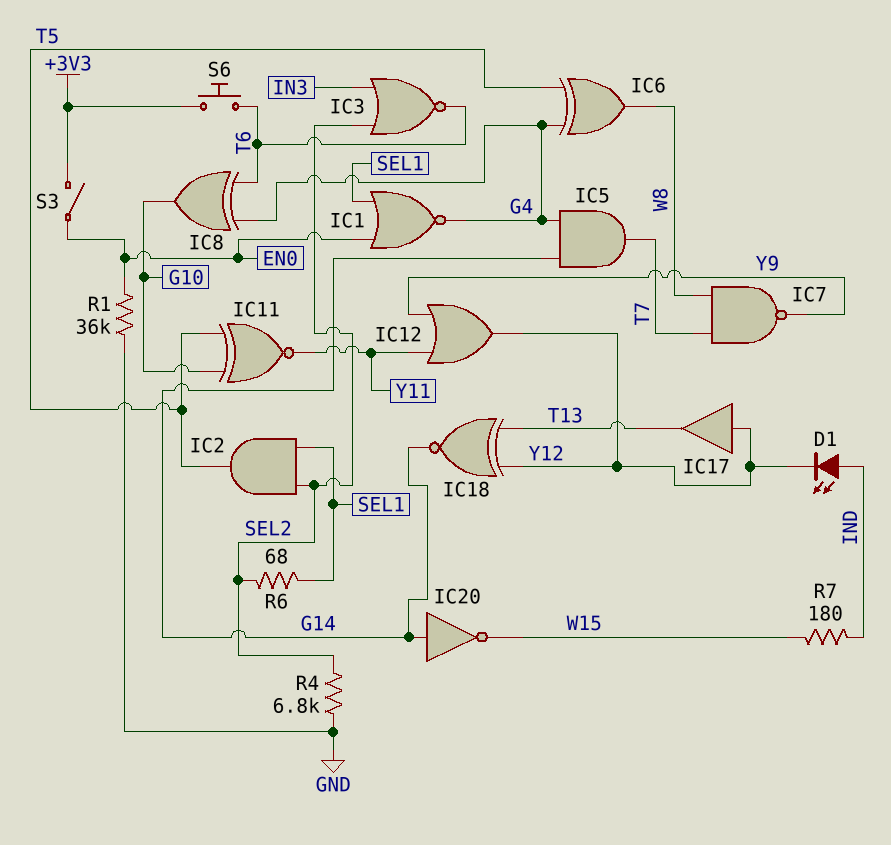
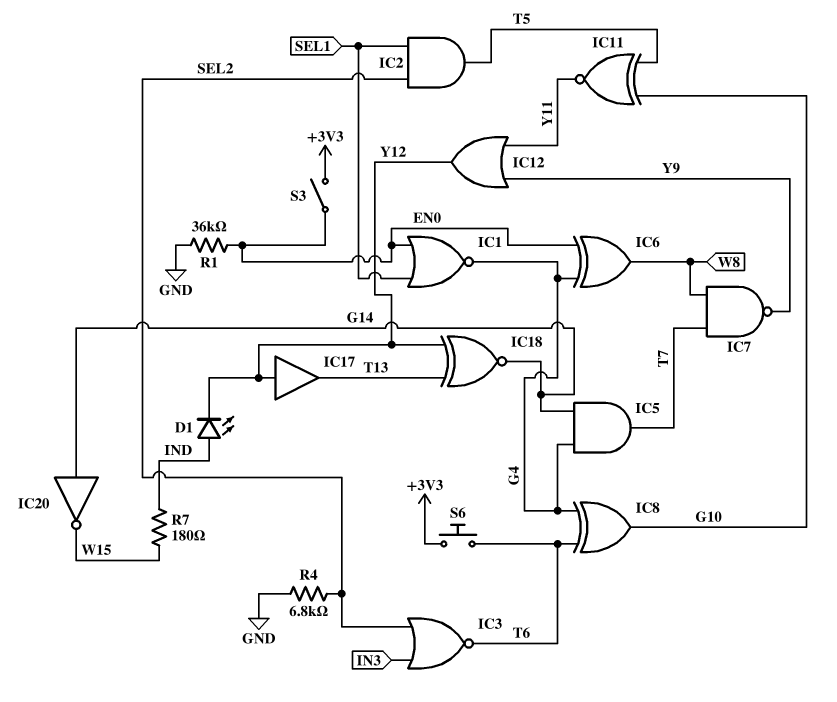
IC6: XOR (in G4, in T5, out W8) -> XOR (in EN0, in G4, out W8)
R6: 68 (SEL1, SEL2) -> none

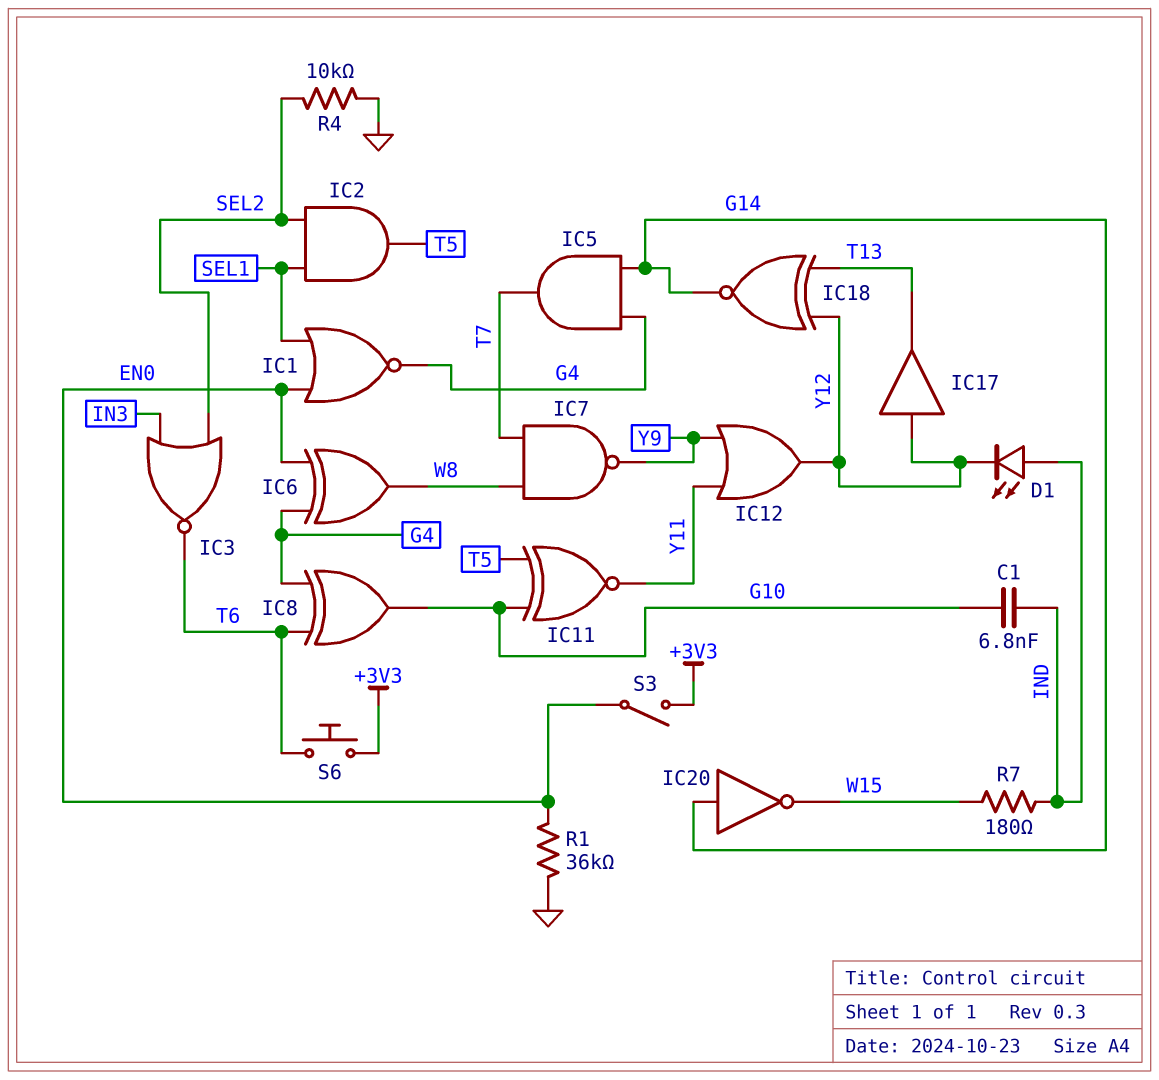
C1: none -> 6.8nF (G10, IND)
R4: 6.8k (GND, SEL2) -> 10k (GND, SEL2)

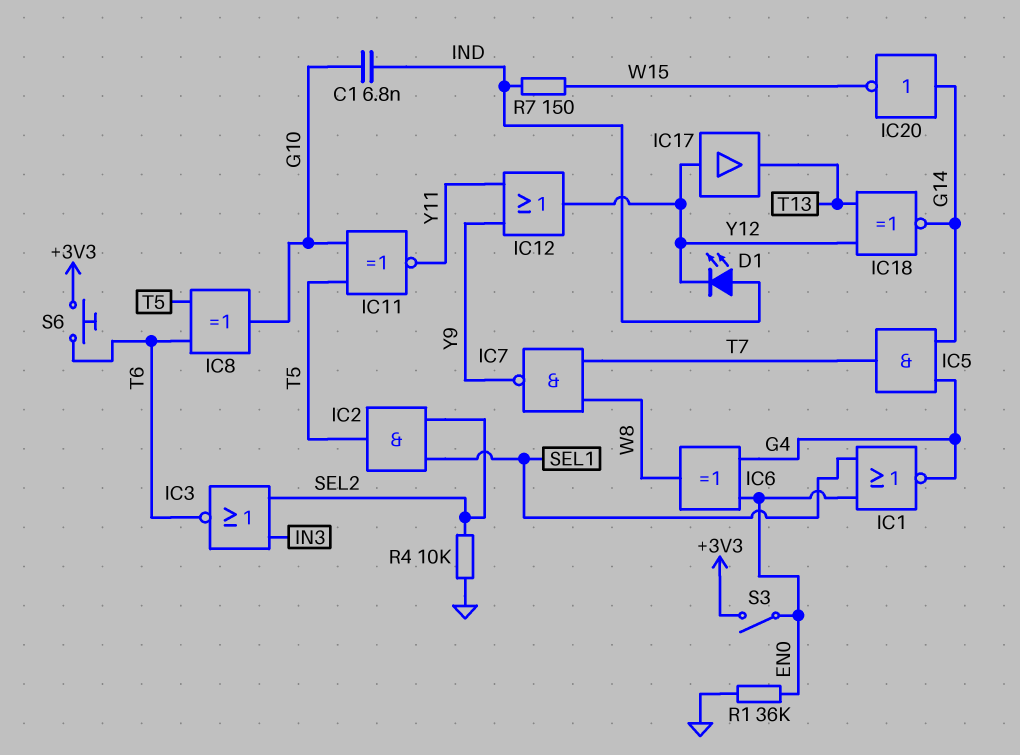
IC8: XOR (in G4, in T6, out G10) -> XOR (in T5, in T6, out G10)
R7: 180 (IND, W15) -> 150 (IND, W15)

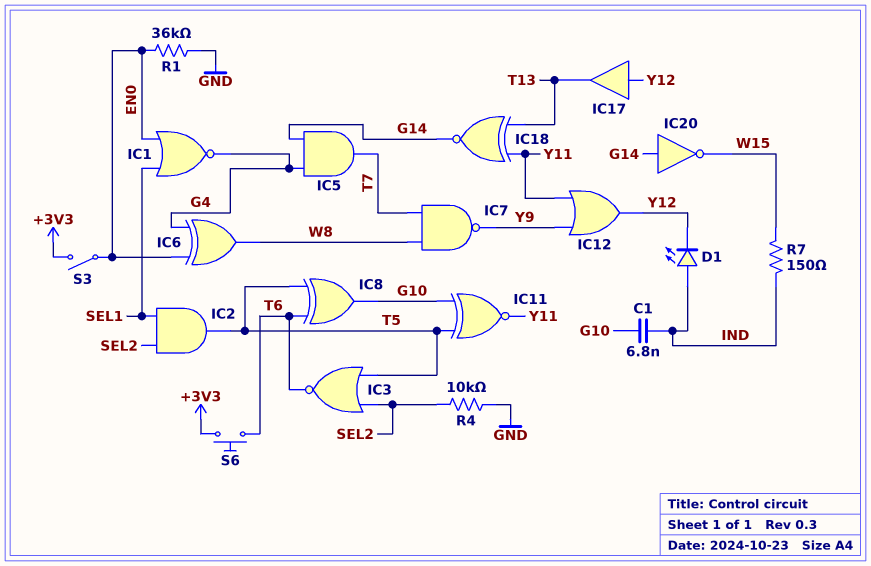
IC3: NOR (in IN3, in SEL2, out T6) -> NOR (in SEL2, in T5, out T6)
IC18: XNOR (in T13, in Y12, out G14) -> XNOR (in T13, in Y11, out G14)

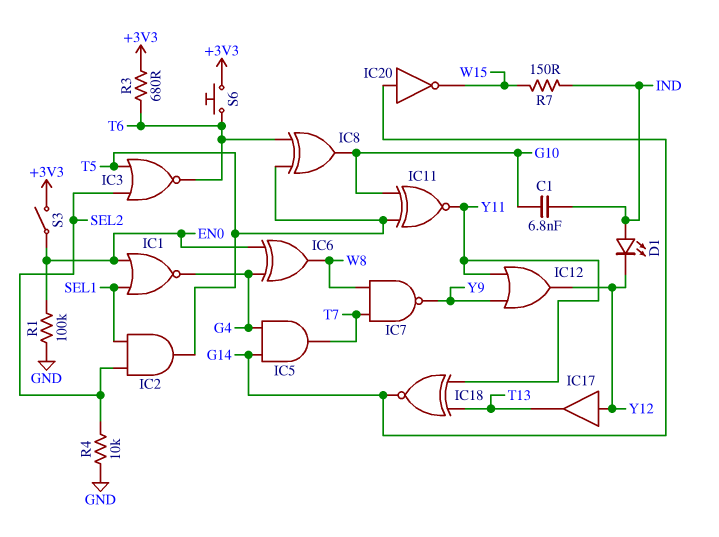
R1: 36k (EN0, GND) -> 100k (EN0, GND)
R3: none -> 680 (+3V3, T6)

